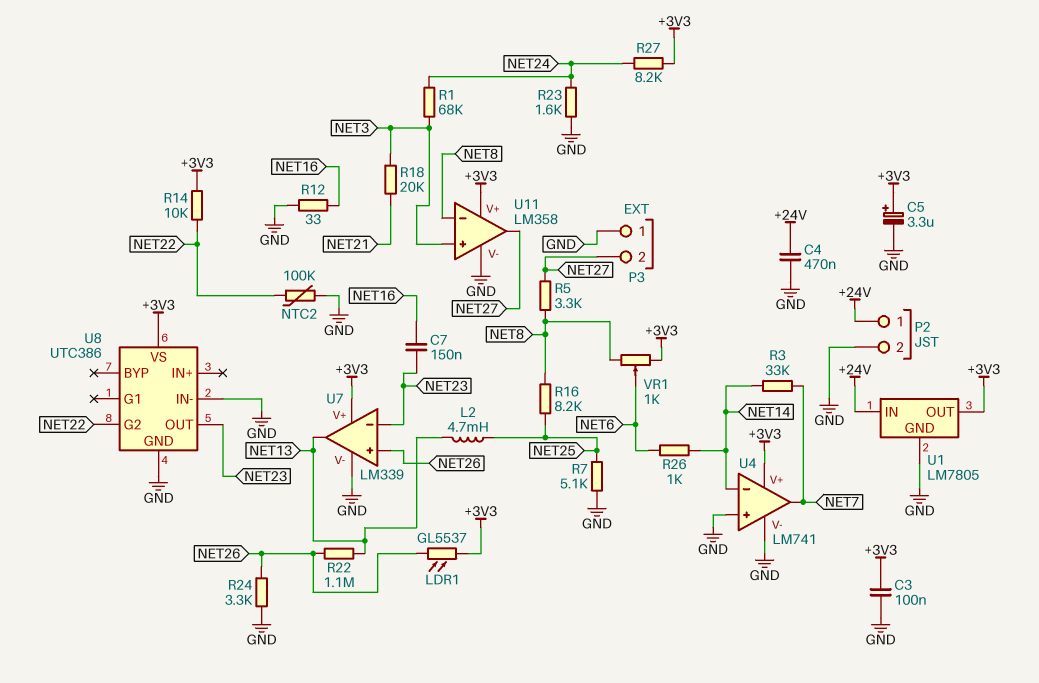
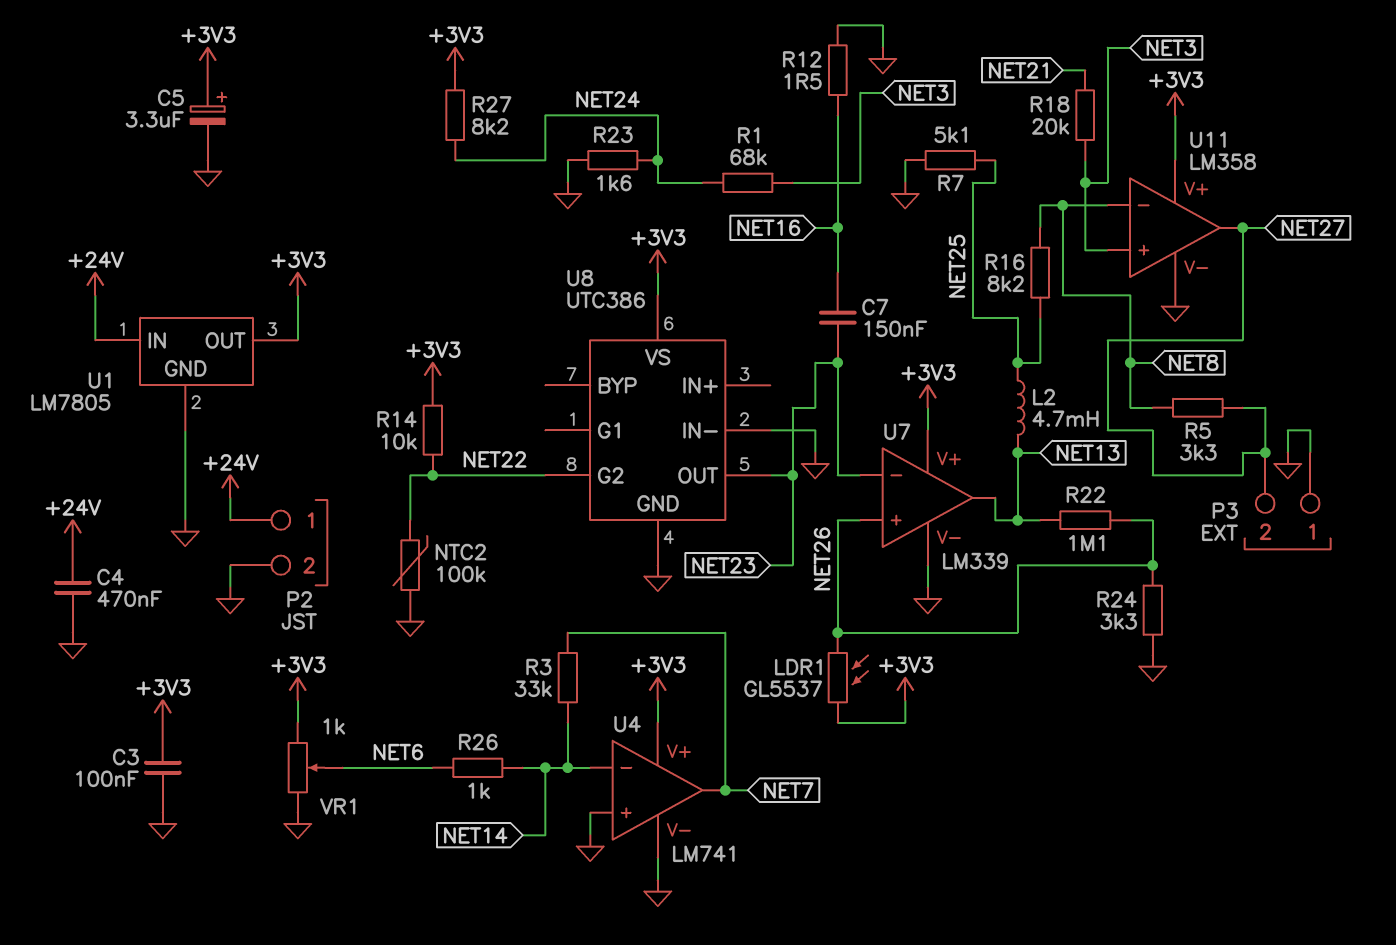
R12: 33 (GND, NET16) -> 1.5 (GND, NET16)
VR1: 1k (+3V3, NET8, wiper NET6) -> 1k (+3V3, GND, wiper NET6)

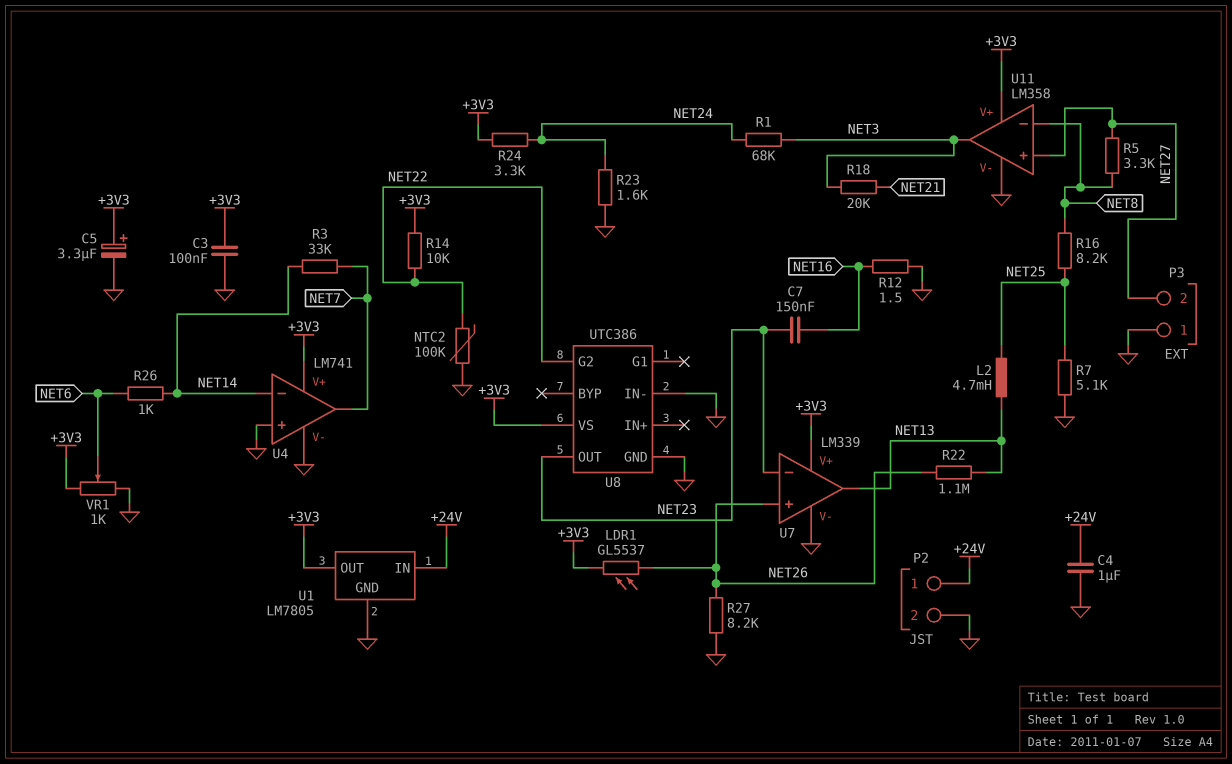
C4: 470nF (+24V, GND) -> 1uF (+24V, GND)
R24: 3.3k (GND, NET26) -> 3.3k (+3V3, NET24)
R27: 8.2k (+3V3, NET24) -> 8.2k (GND, NET26)
U11 pin in+: NET3 -> NET27
U11 pin out: NET27 -> NET3

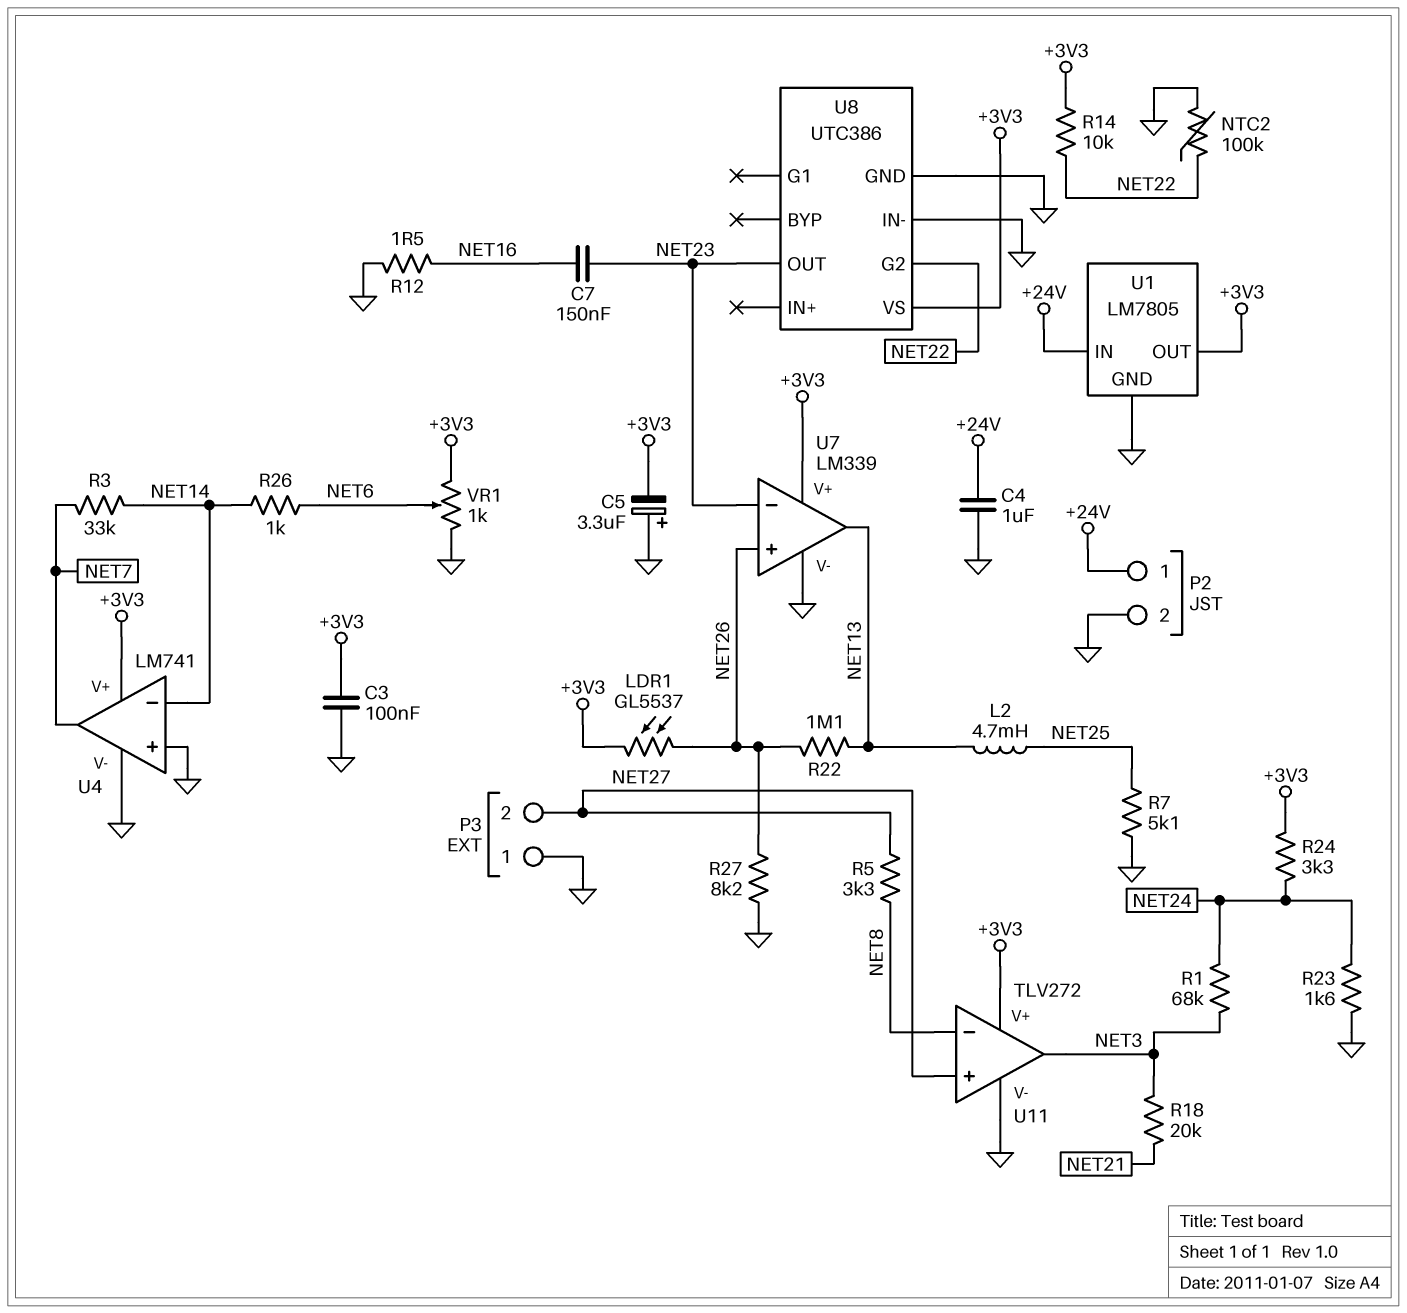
C5: 3.3uF (plus +3V3, minus GND) -> 3.3uF (plus GND, minus +3V3)
R16: 8.2k (NET8, NET25) -> none
U11: LM358 -> TLV272

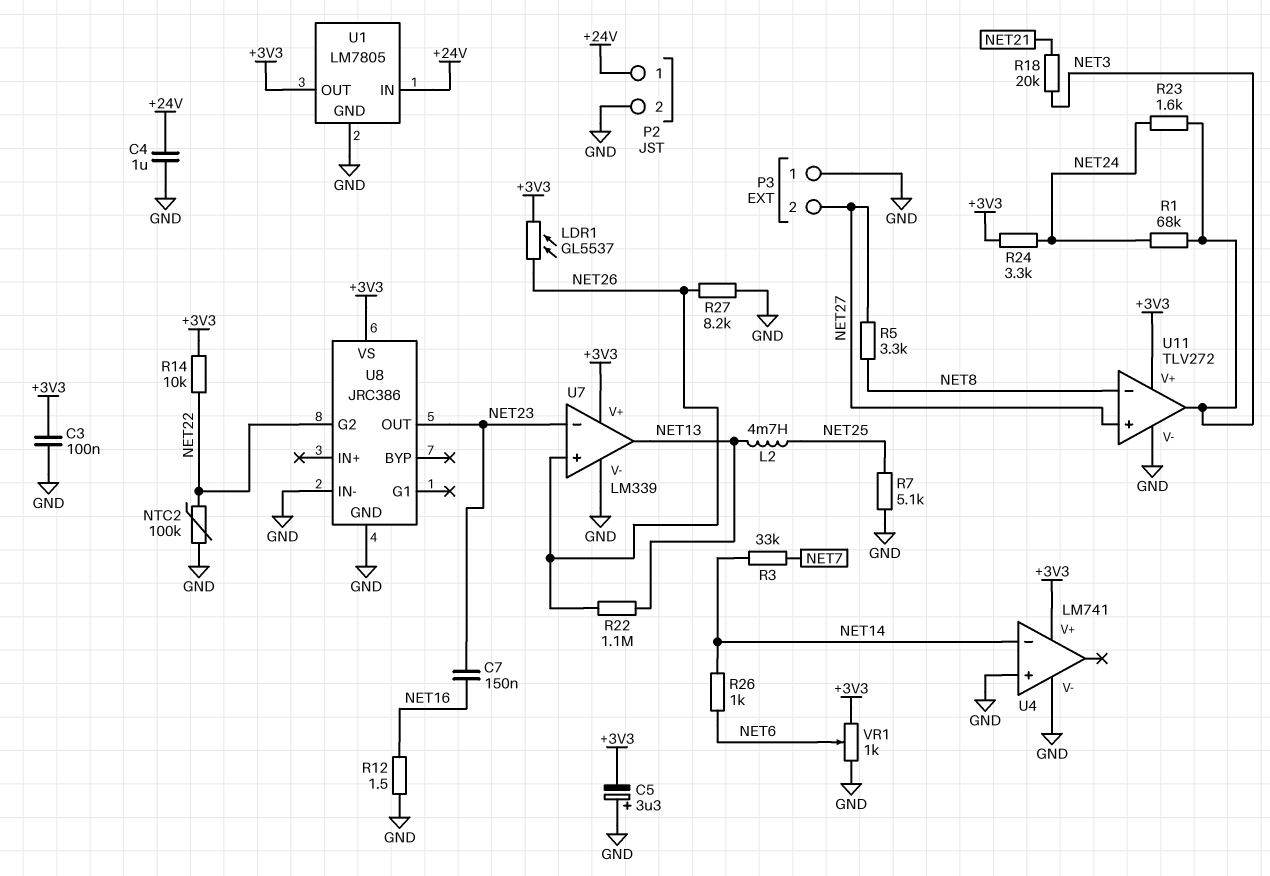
R23: 1.6k (GND, NET24) -> 1.6k (NET3, NET24)
U4 pin out: NET7 -> none
U8: UTC386 -> JRC386

